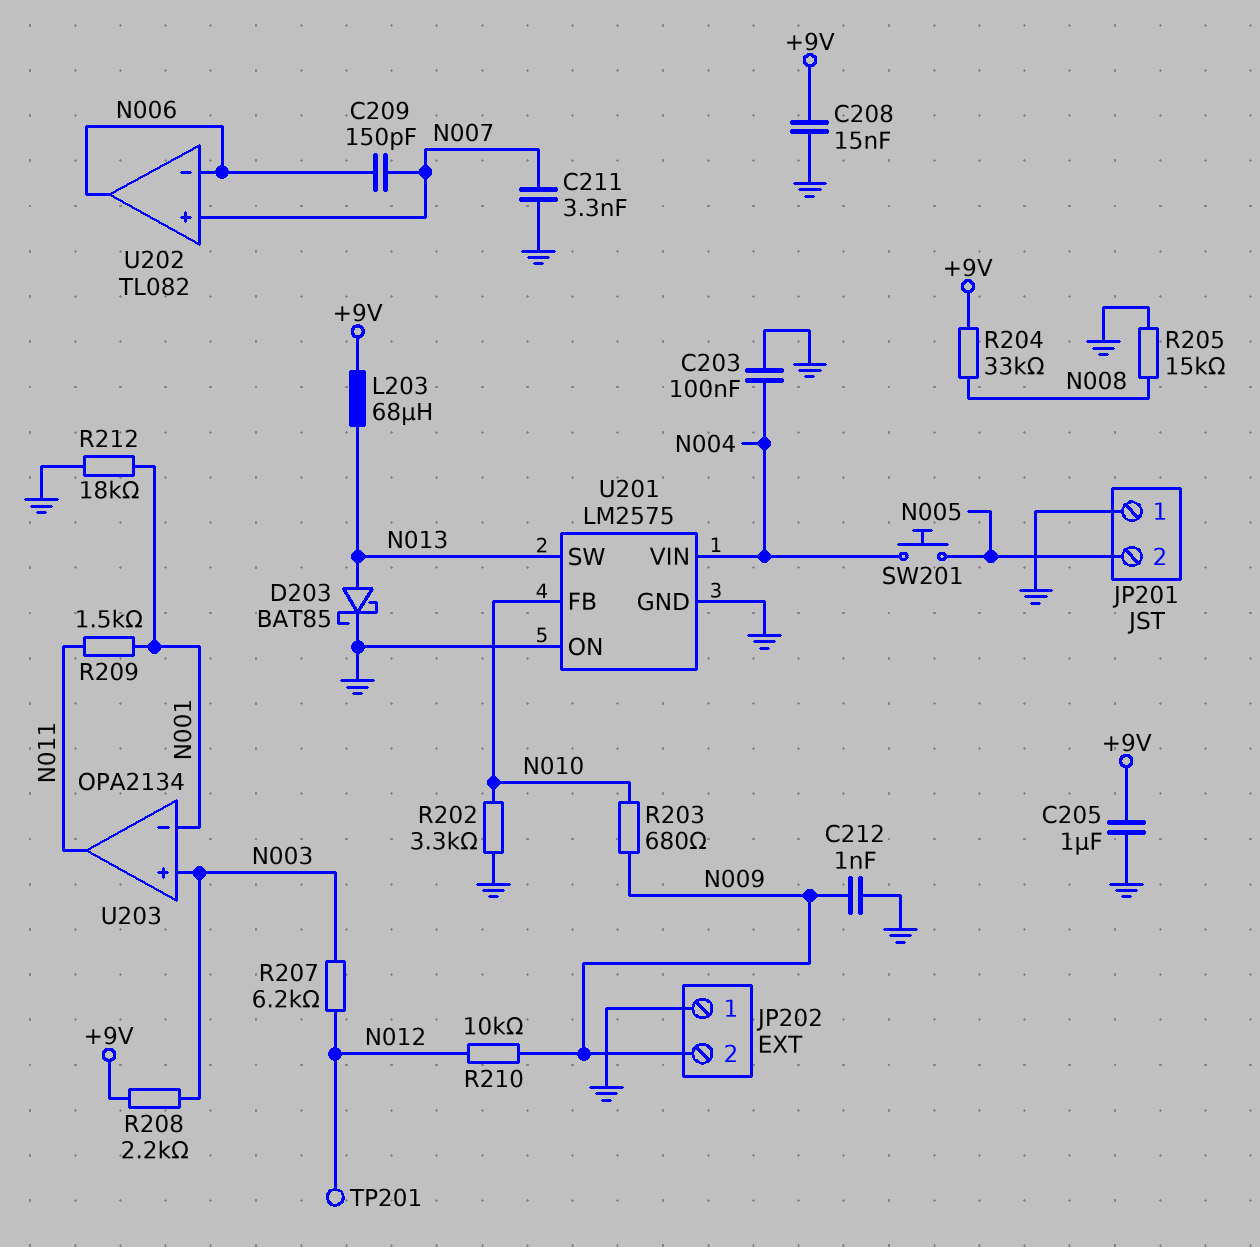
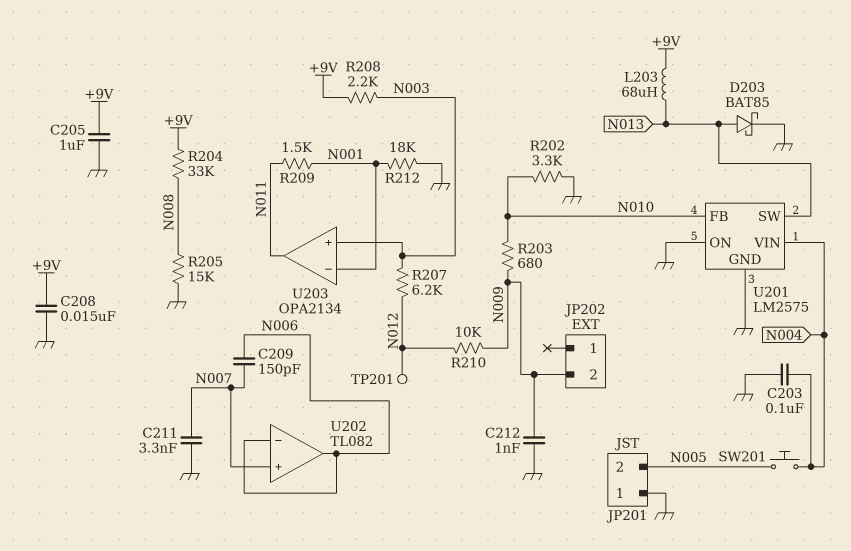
JP202 pin 1: GND -> none

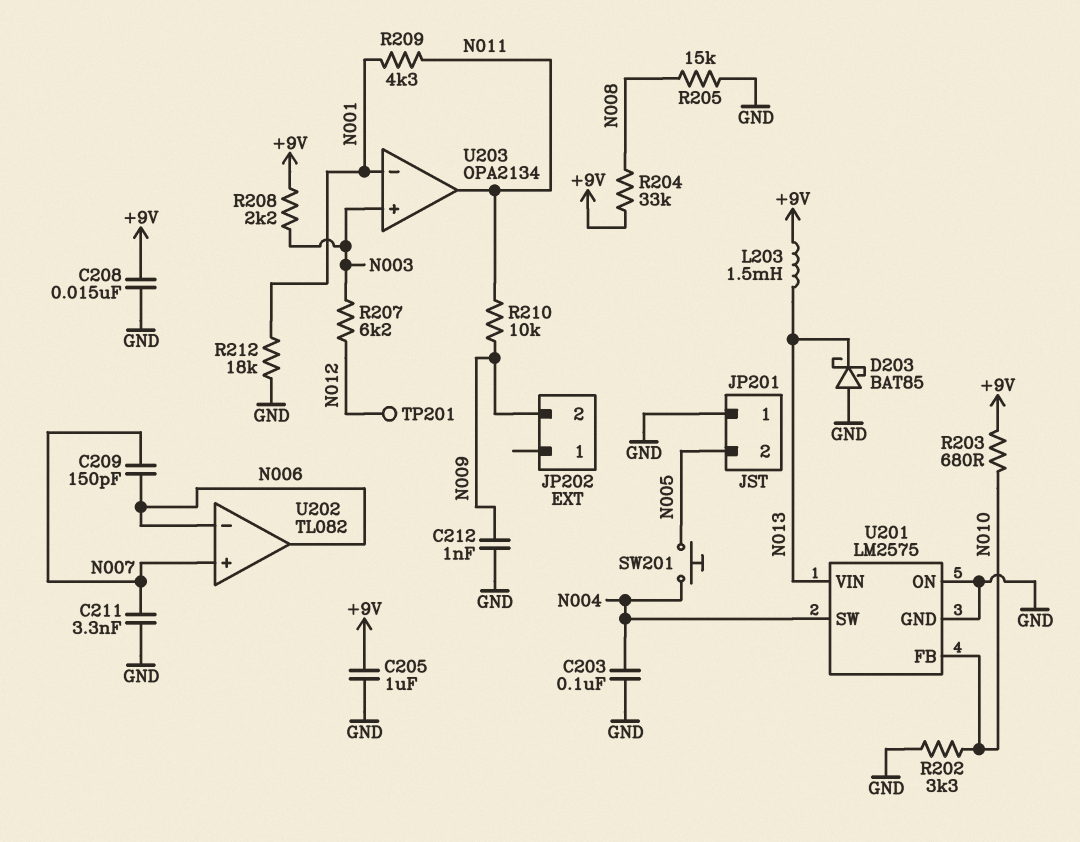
D203: schottky BAT85 (A N013, K GND) -> schottky BAT85 (A GND, K N013)
L203: 68uH (+9V, N013) -> 1.5mH (+9V, N013)
R203: 680 (N009, N010) -> 680 (+9V, N010)
R209: 1.5k (N001, N011) -> 4.3k (N001, N011)
R210: 10k (N009, N012) -> 10k (N009, N011)
U201 pin SW: N013 -> N004
U201 pin VIN: N004 -> N013

